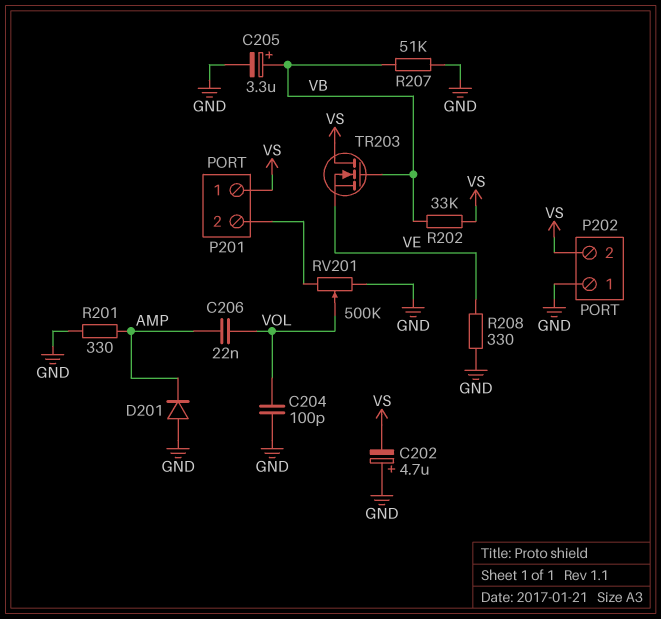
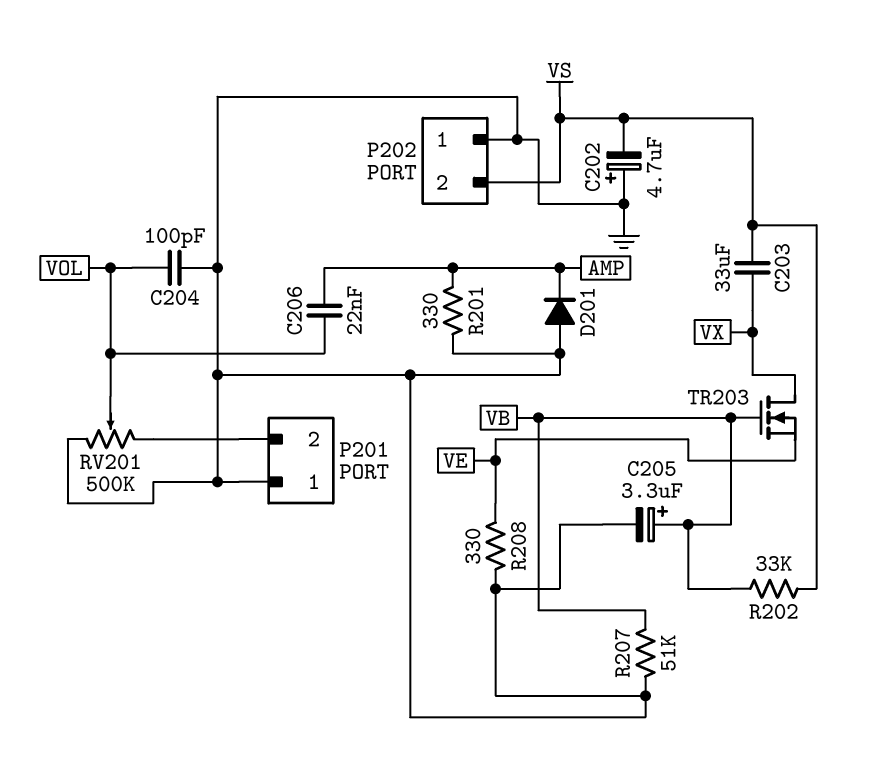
C203: none -> 33uF (VS, VX)
P201 pin 1: VS -> GND
TR203: NMOS (G VB, D VS, S VE) -> NMOS (G VB, D VX, S VE)

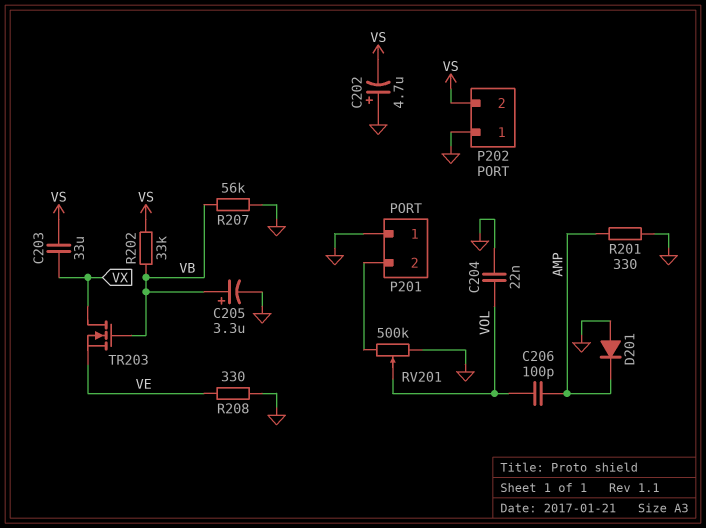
C204: 100pF (GND, VOL) -> 22nF (GND, VOL)
C206: 22nF (AMP, VOL) -> 100pF (AMP, VOL)
R207: 51k (GND, VB) -> 56k (GND, VB)

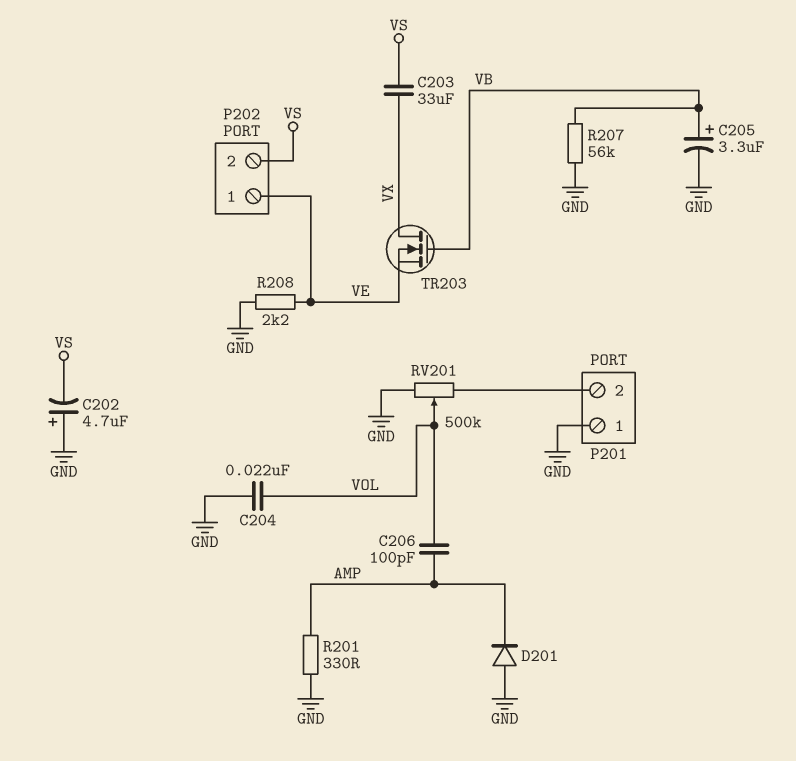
P202 pin 1: GND -> VE
R202: 33k (VB, VS) -> none
R208: 330 (GND, VE) -> 2.2k (GND, VE)

